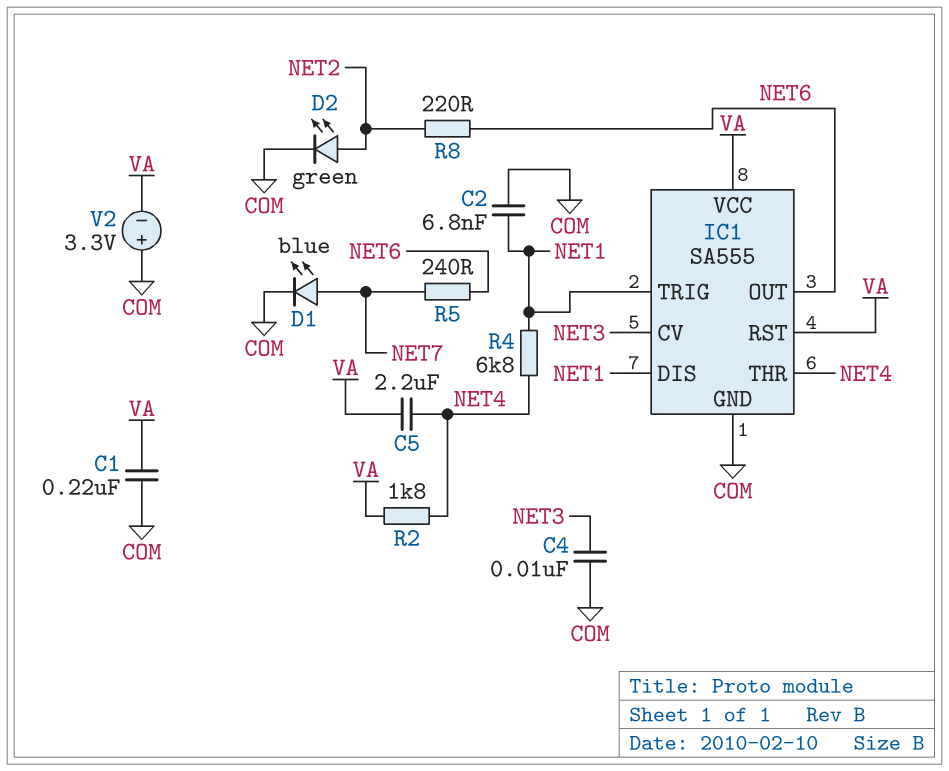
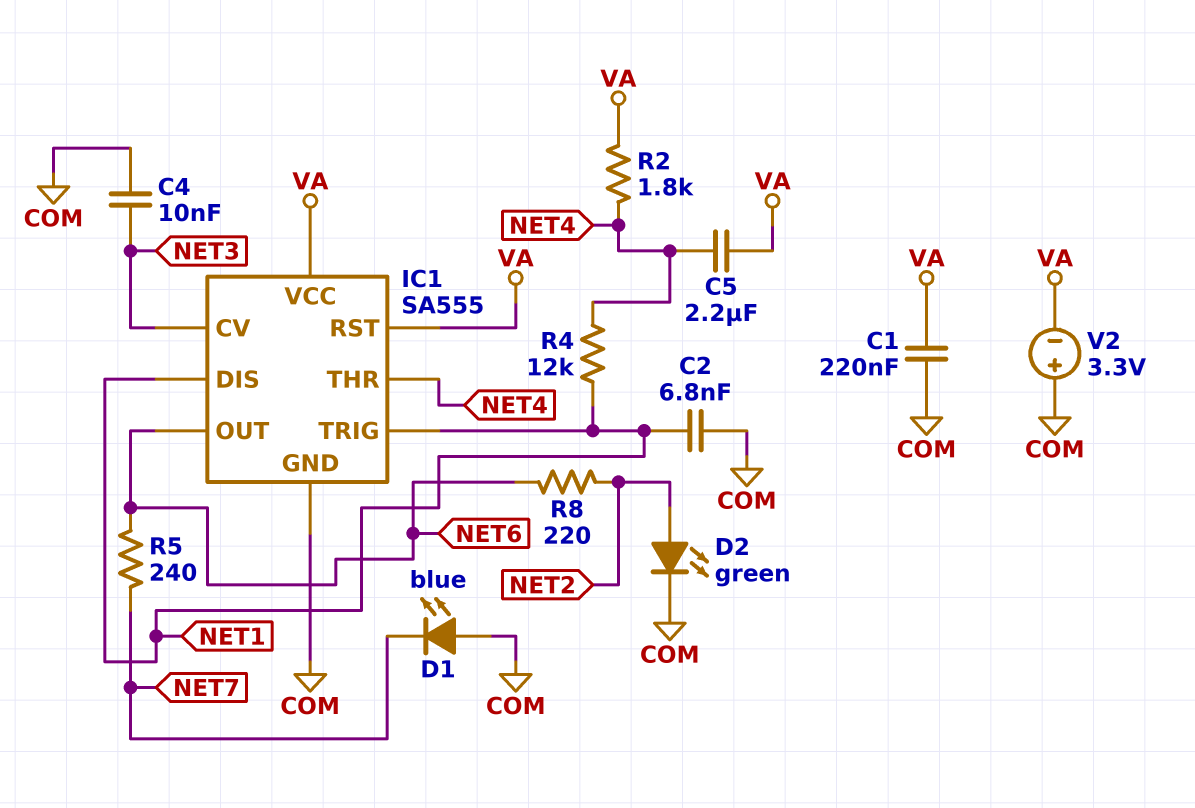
D1: LED blue (A NET7, K COM) -> LED blue (A COM, K NET7)
R4: 6.8k (NET1, NET4) -> 12k (NET1, NET4)

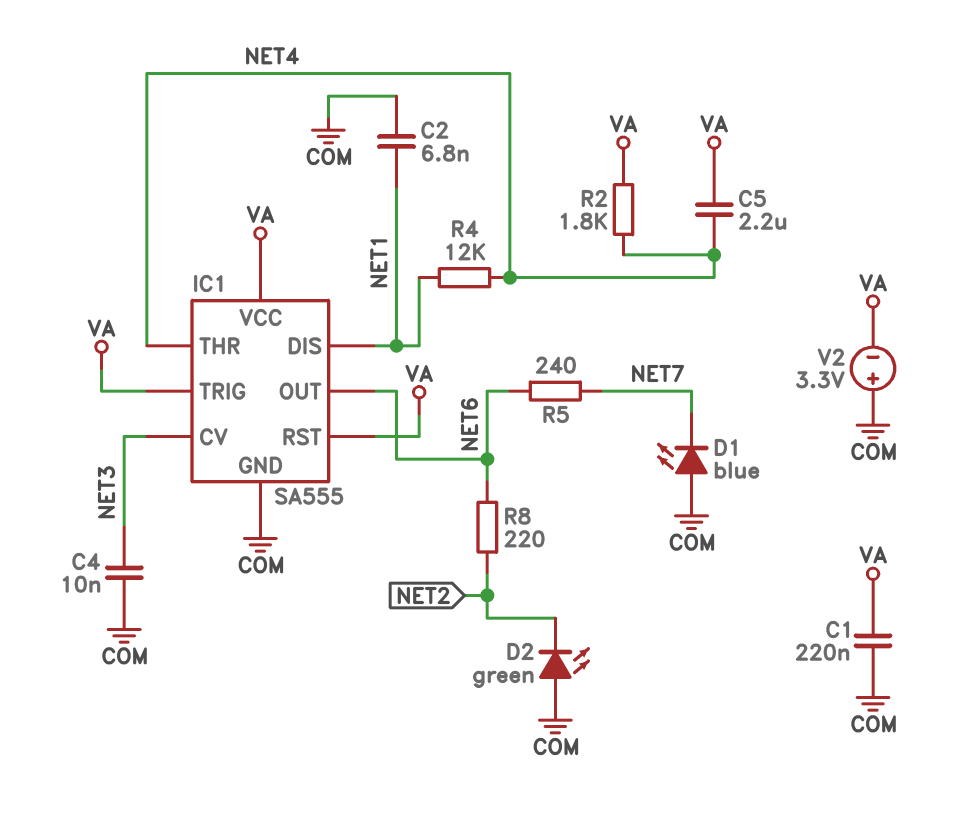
D2: LED green (A NET2, K COM) -> LED green (A COM, K NET2)
IC1 pin TRIG: NET1 -> VA

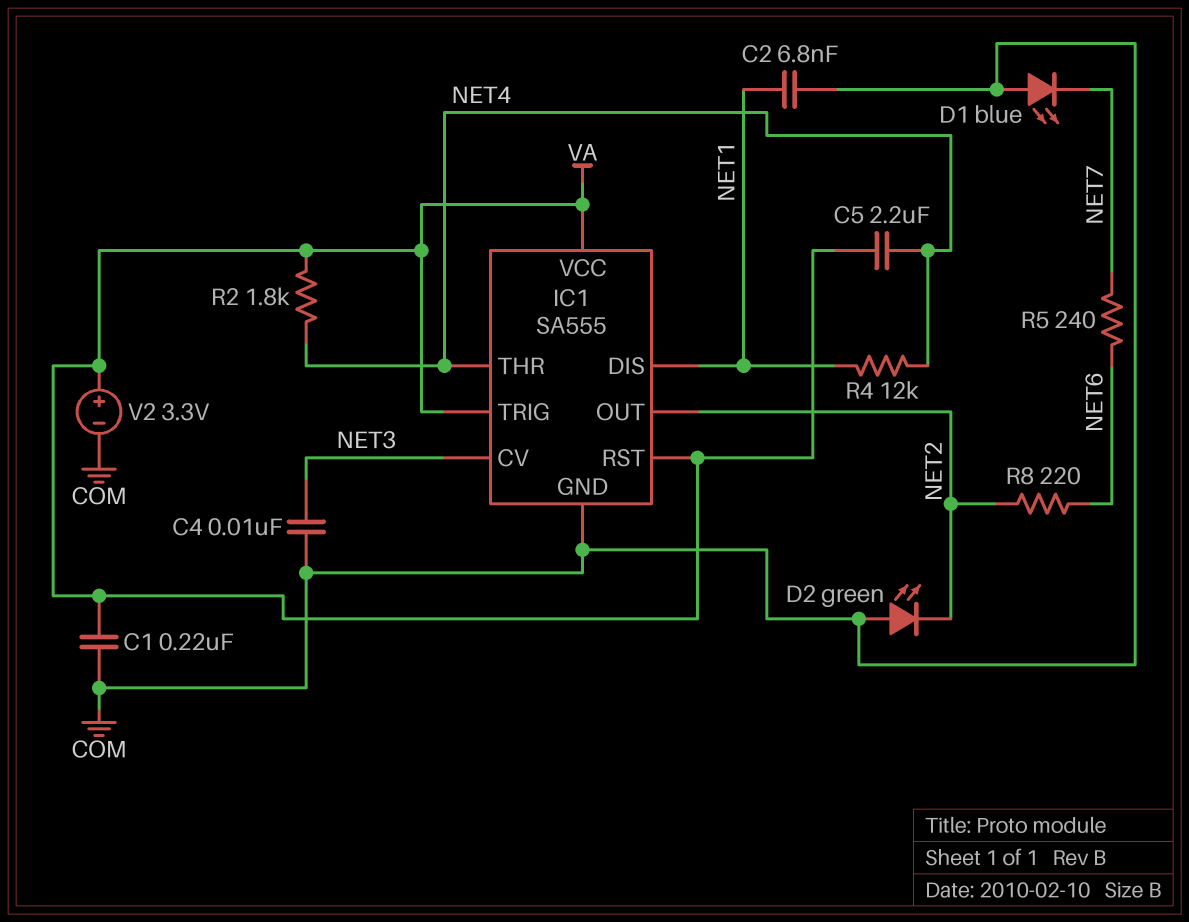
IC1 pin OUT: NET6 -> NET2
V2: 3.3V (plus COM, minus VA) -> 3.3V (plus VA, minus COM)

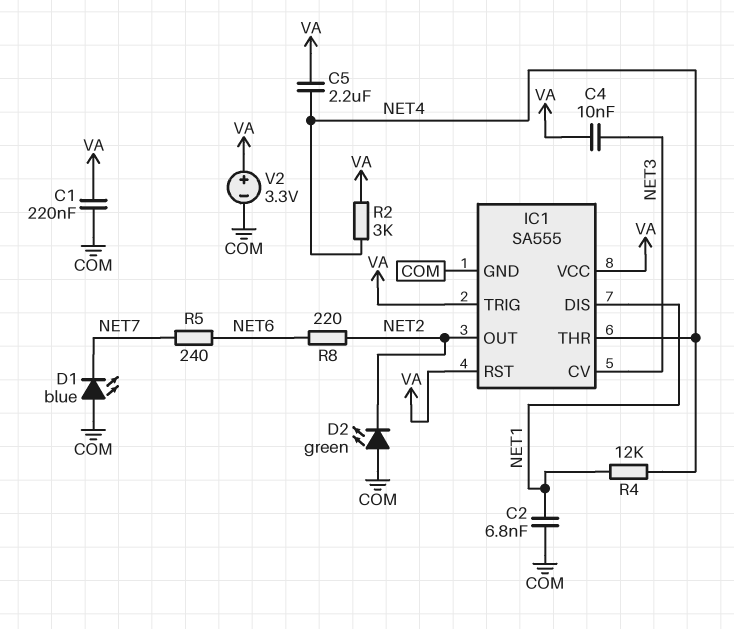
C4: 10nF (COM, NET3) -> 10nF (NET3, VA)
R2: 1.8k (NET4, VA) -> 3k (NET4, VA)

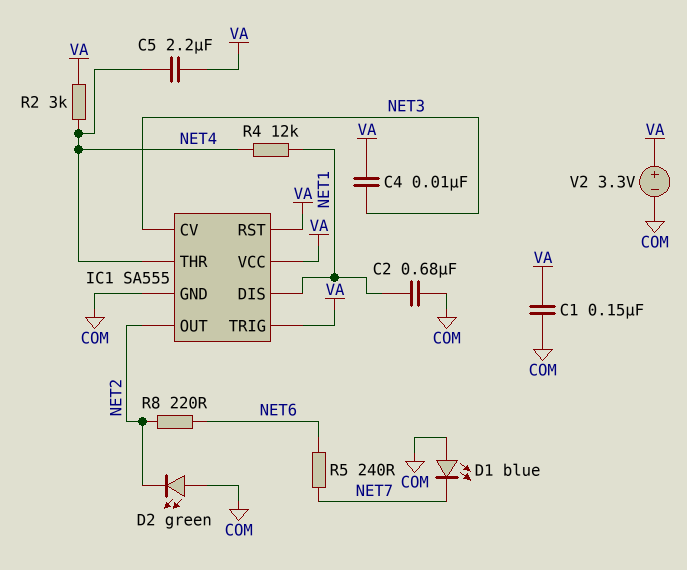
C1: 220nF (COM, VA) -> 150nF (COM, VA)
C2: 6.8nF (COM, NET1) -> 680nF (COM, NET1)

